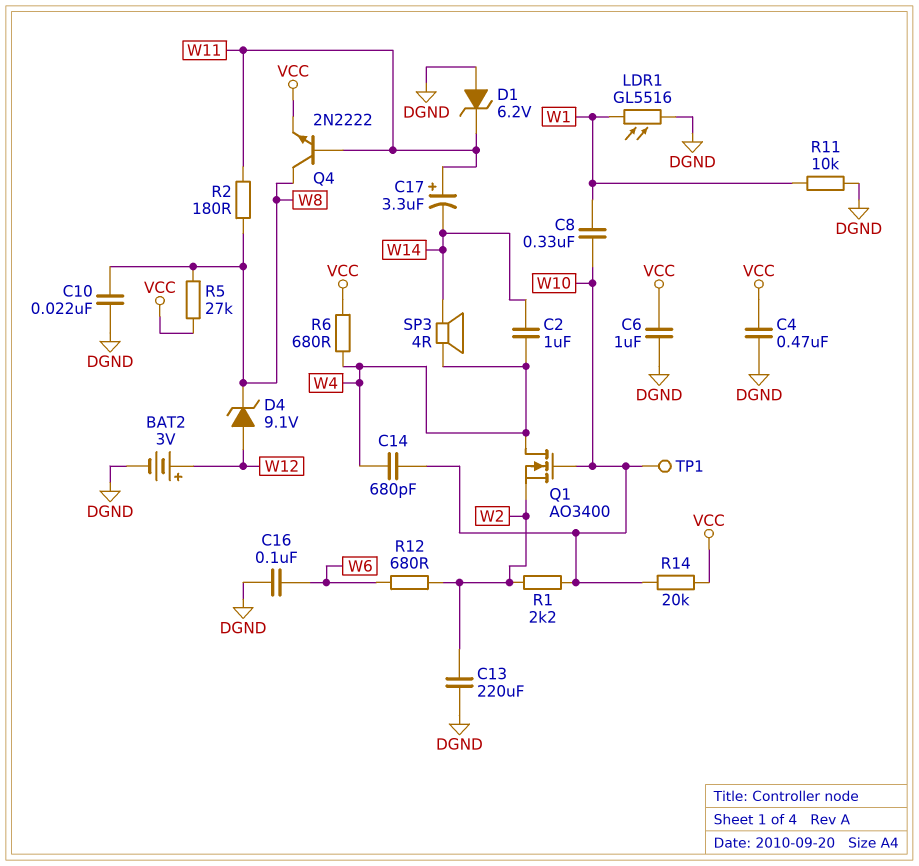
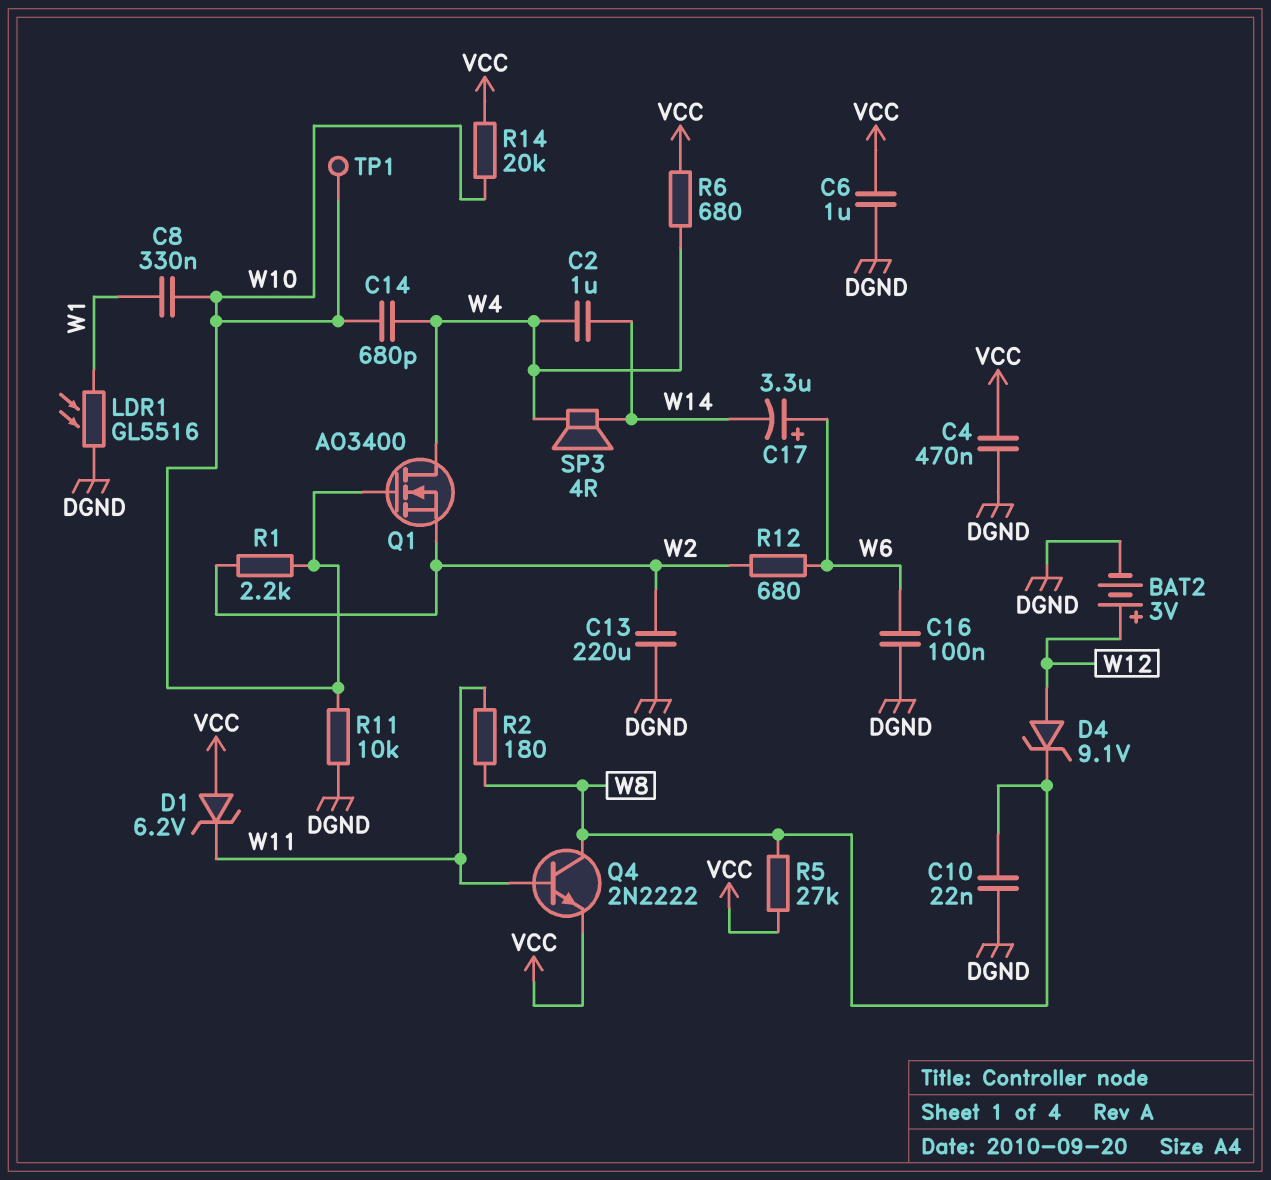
C17: 3.3uF (plus W11, minus W14) -> 3.3uF (plus W6, minus W14)
D1: zener 6.2V (A DGND, K W11) -> zener 6.2V (A VCC, K W11)
R11: 10k (DGND, W1) -> 10k (DGND, W10)

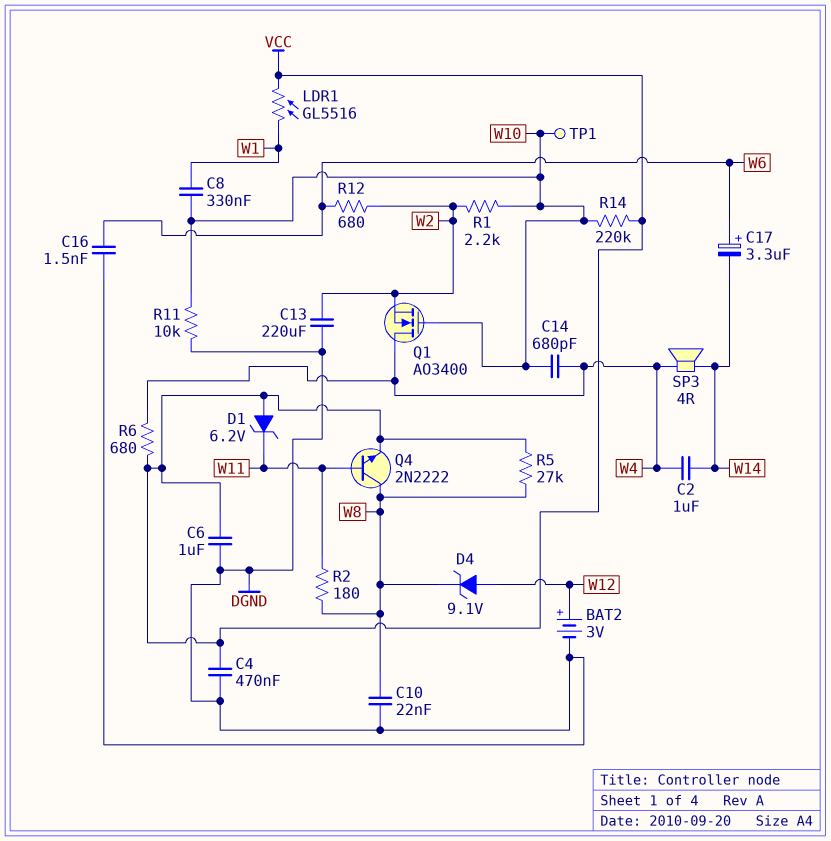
C16: 100nF (DGND, W6) -> 1.5nF (DGND, W6)
LDR1: GL5516 (DGND, W1) -> GL5516 (VCC, W1)
R14: 20k (VCC, W10) -> 220k (VCC, W10)

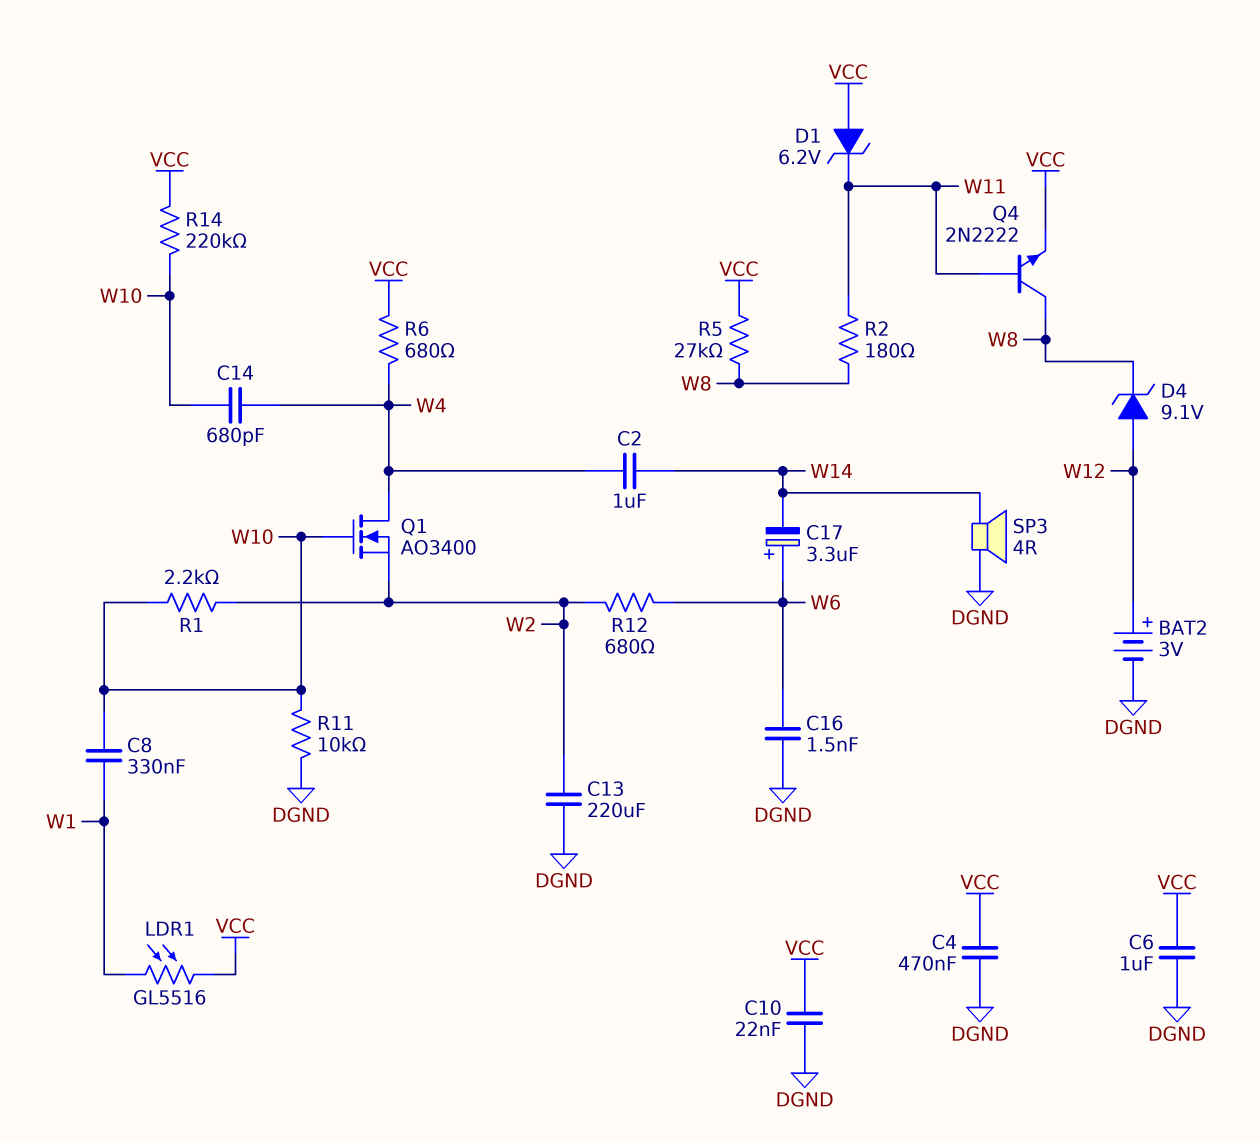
C10: 22nF (DGND, W8) -> 22nF (DGND, VCC)
SP3: speaker 4R (W4, W14) -> speaker 4R (DGND, W14)
TP1: test point (W10) -> none

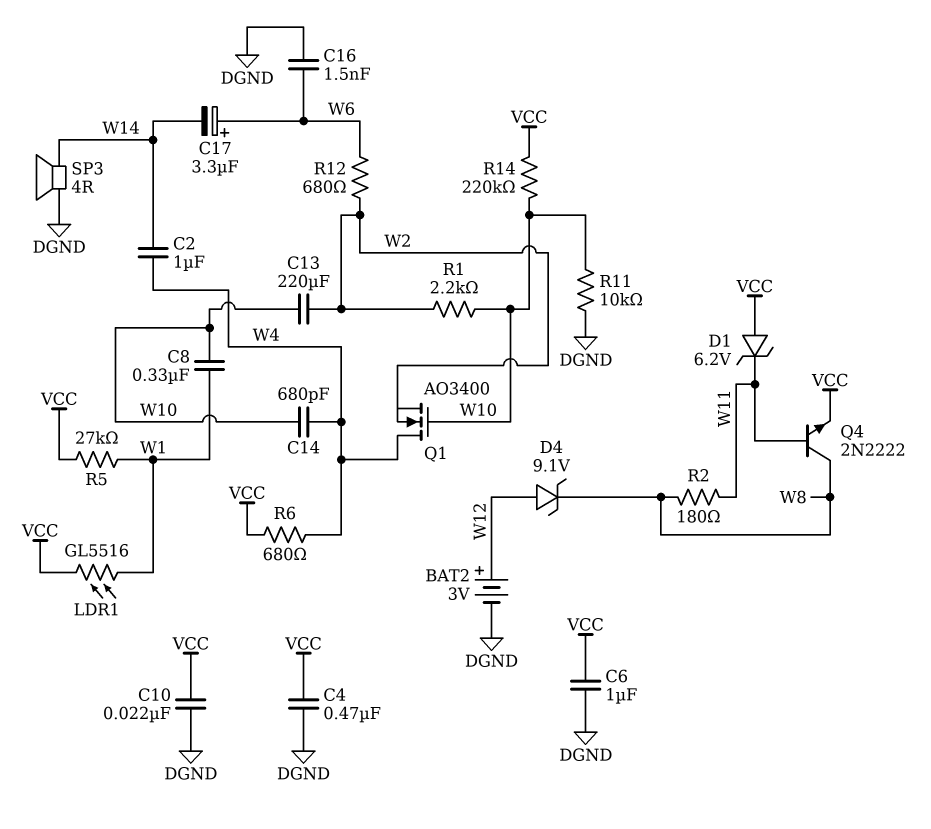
C13: 220uF (DGND, W2) -> 220uF (W2, W10)
R5: 27k (VCC, W8) -> 27k (VCC, W1)

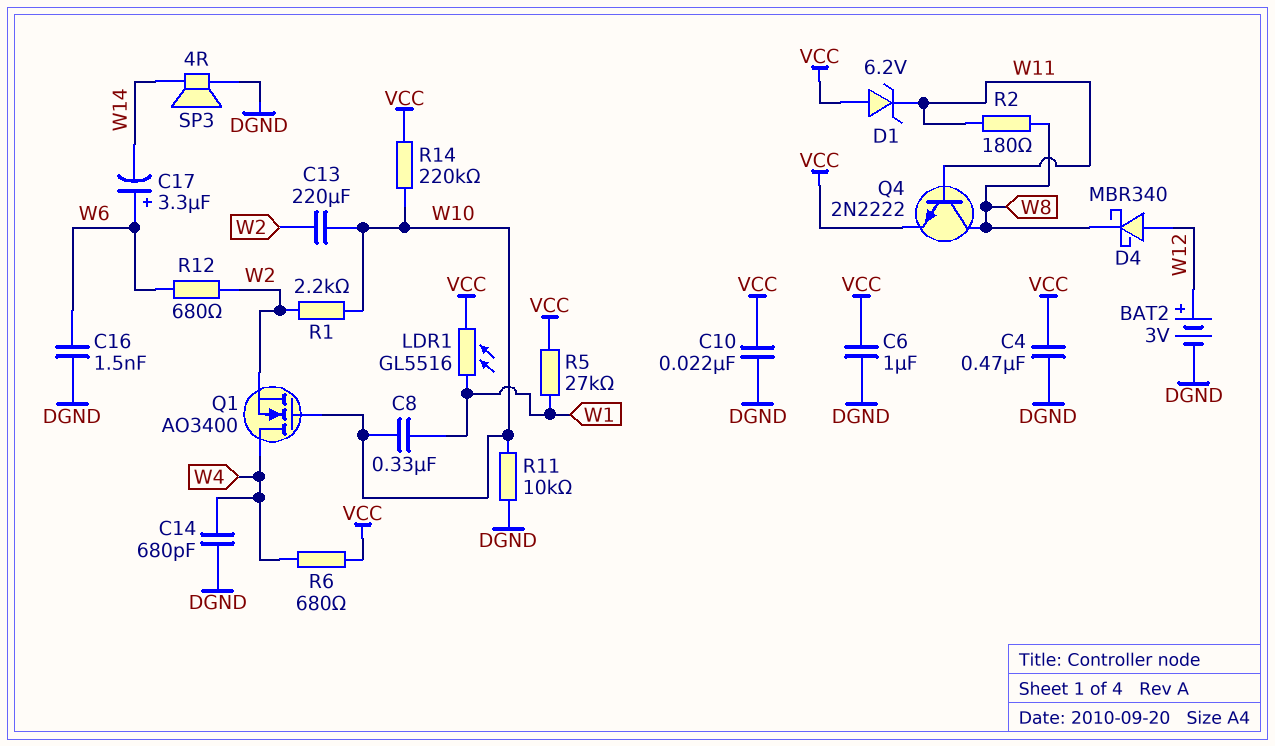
C2: 1uF (W4, W14) -> none
C14: 680pF (W4, W10) -> 680pF (DGND, W4)
D4: zener 9.1V (A W12, K W8) -> schottky MBR340 (A W12, K W8)

